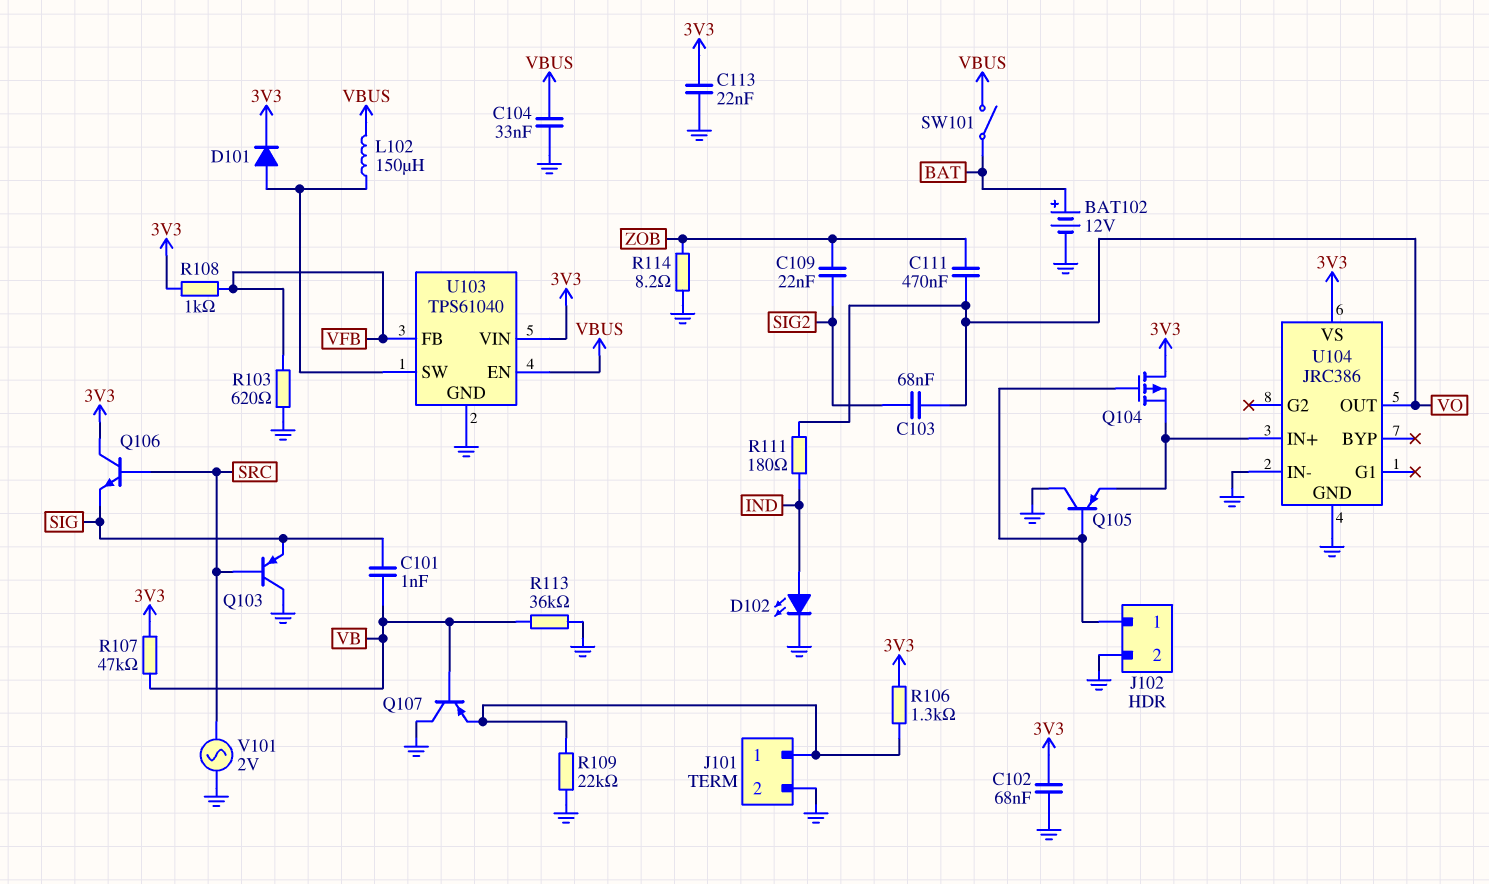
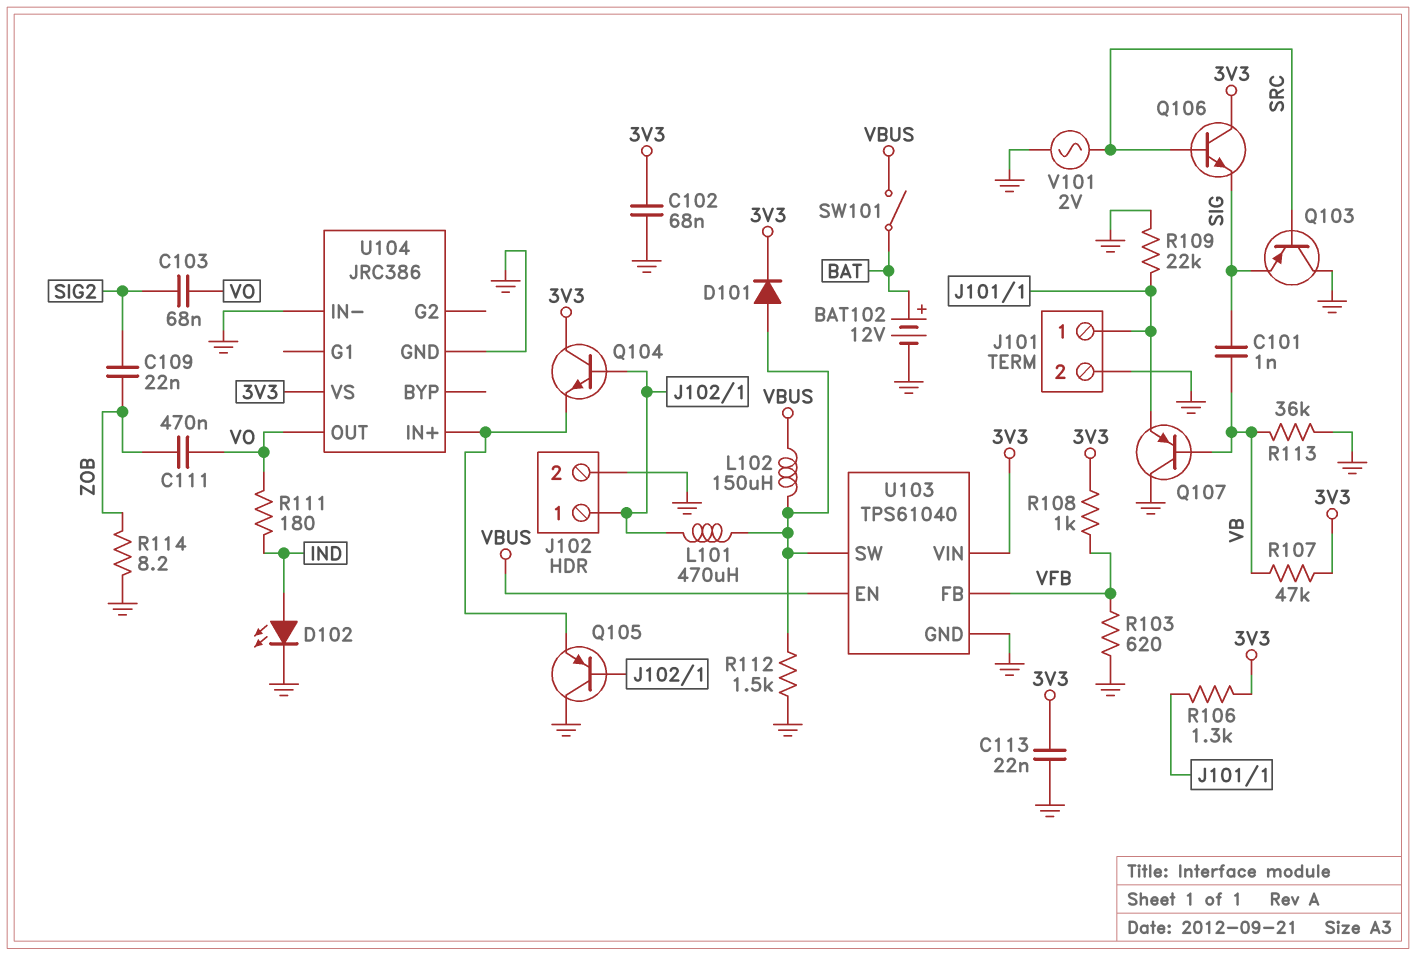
C104: 33nF (GND, VBUS) -> none
L101: none -> 470uH (J102/1, U103/SW)
Q104: PMOS (G J102/1, D 3V3, S U104/IN+) -> NPN (B J102/1, C 3V3, E U104/IN+)
R112: none -> 1.5k (GND, U103/SW)

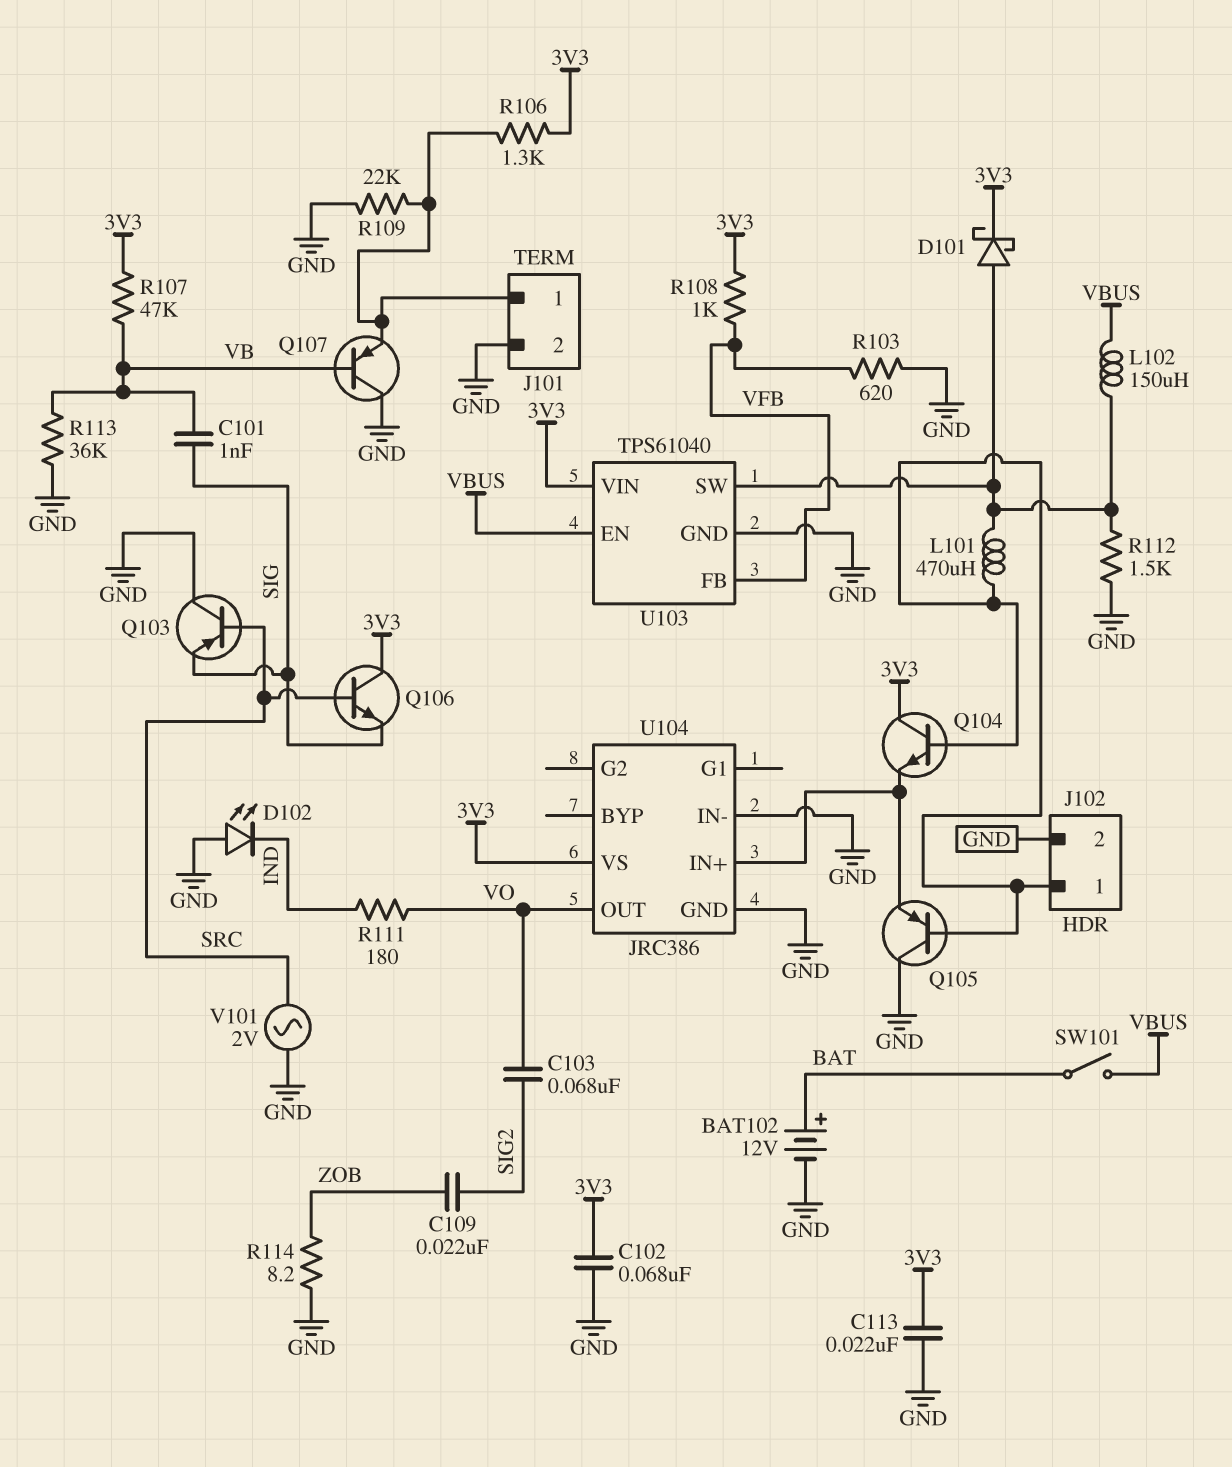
C111: 470nF (VO, ZOB) -> none
D101: diode (A U103/SW, K 3V3) -> schottky (A U103/SW, K 3V3)
D102: LED (A IND, K GND) -> LED (A GND, K IND)

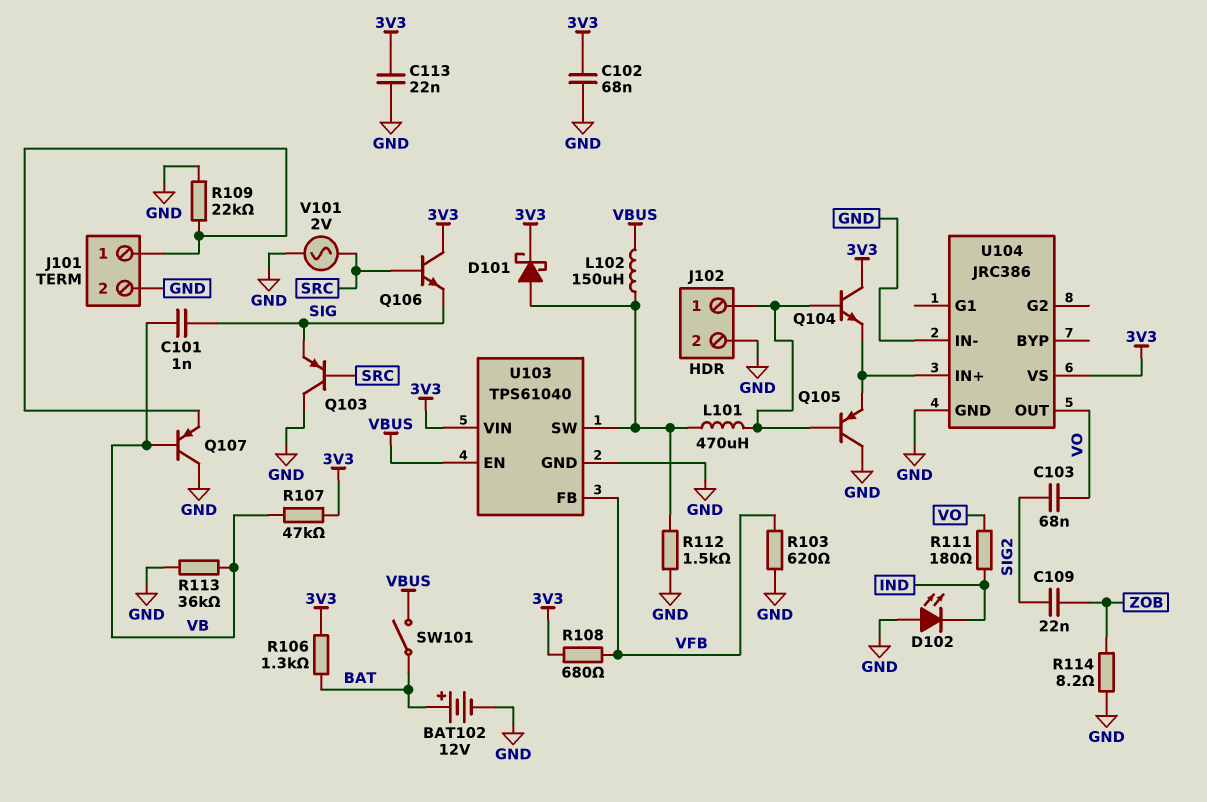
R106: 1.3k (3V3, J101/1) -> 1.3k (3V3, BAT)
R108: 1k (3V3, VFB) -> 680 (3V3, VFB)

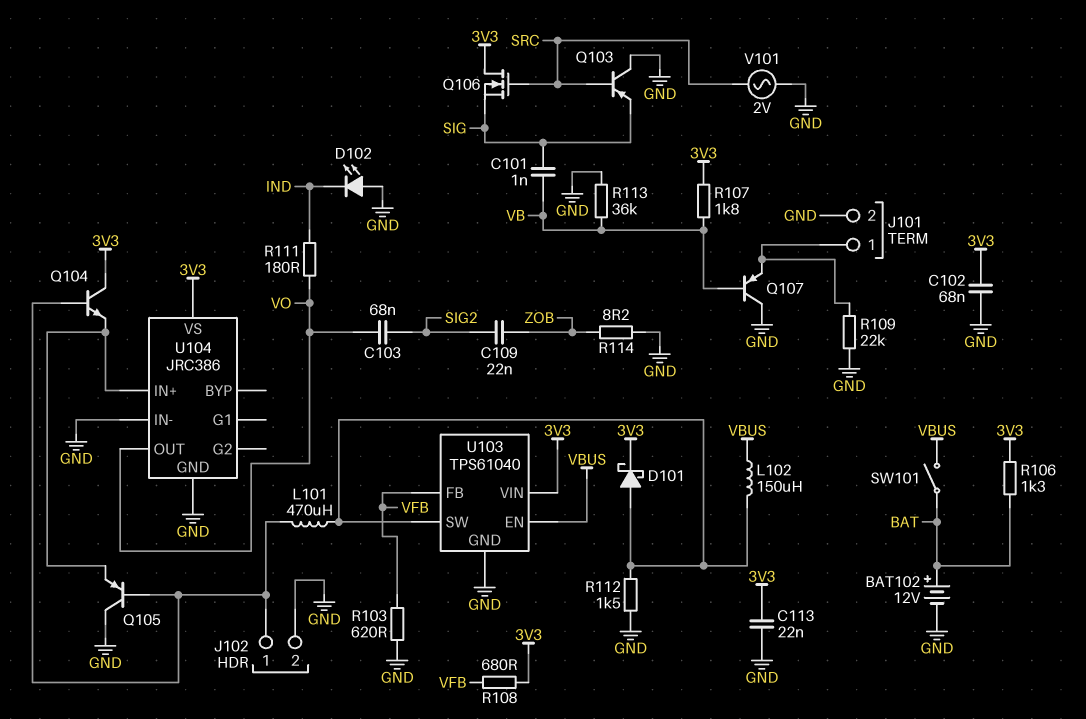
Q106: NPN (B SRC, C 3V3, E SIG) -> NMOS (G SRC, D 3V3, S SIG)
R107: 47k (3V3, VB) -> 1.8k (3V3, VB)

